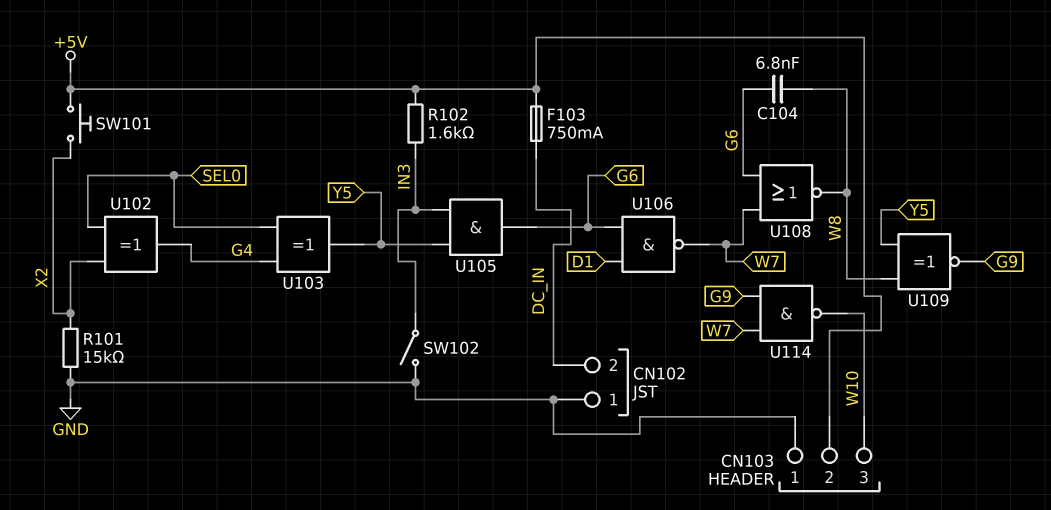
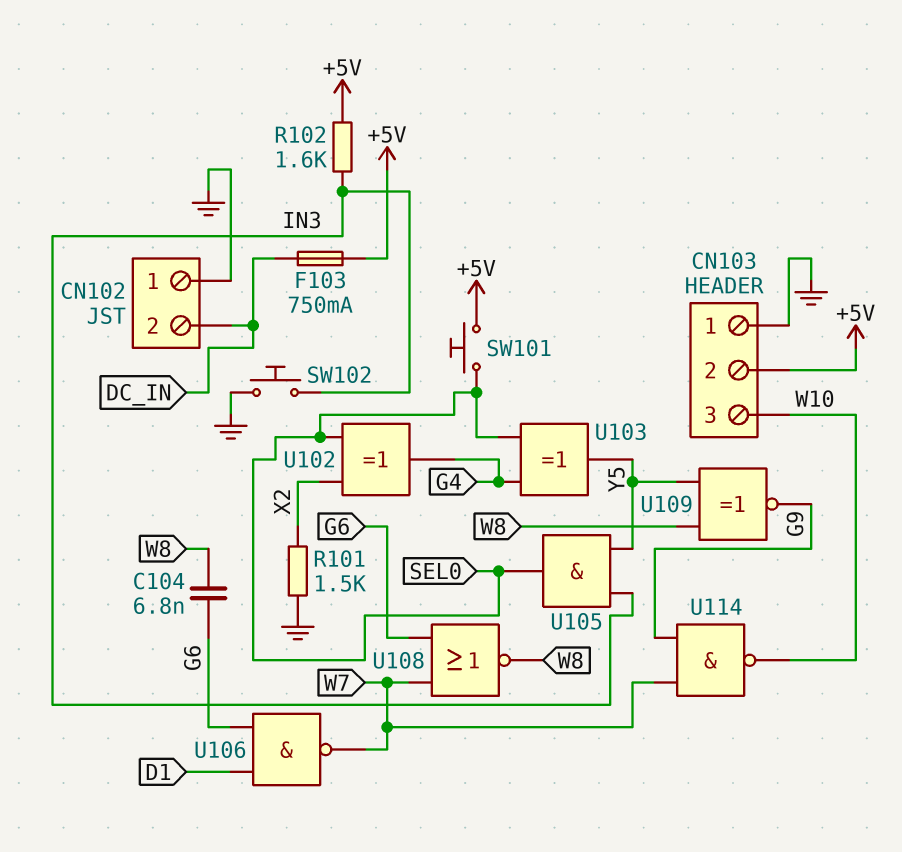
R101: 15k (GND, X2) -> 1.5k (GND, X2)
SW101: button (+5V, X2) -> button (+5V, SEL0)
SW102: switch (GND, IN3) -> button (GND, IN3)
U105: AND (in IN3, in Y5, out G6) -> AND (in IN3, in Y5, out SEL0)

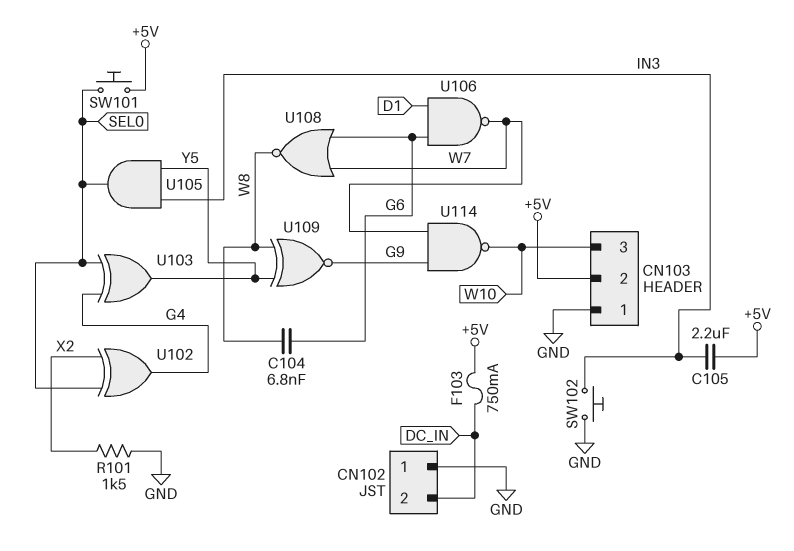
C105: none -> 2.2uF (+5V, IN3)
R102: 1.6k (+5V, IN3) -> none

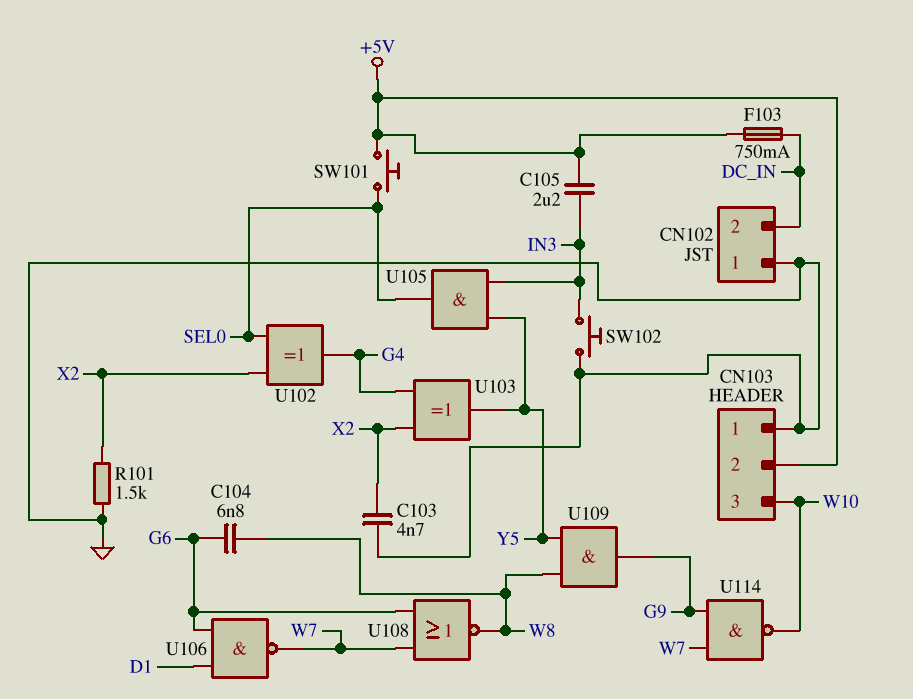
C103: none -> 4.7nF (GND, X2)
U103: XOR (in G4, in SEL0, out Y5) -> XOR (in G4, in X2, out Y5)
U109: XNOR (in W8, in Y5, out G9) -> AND (in W8, in Y5, out G9)

